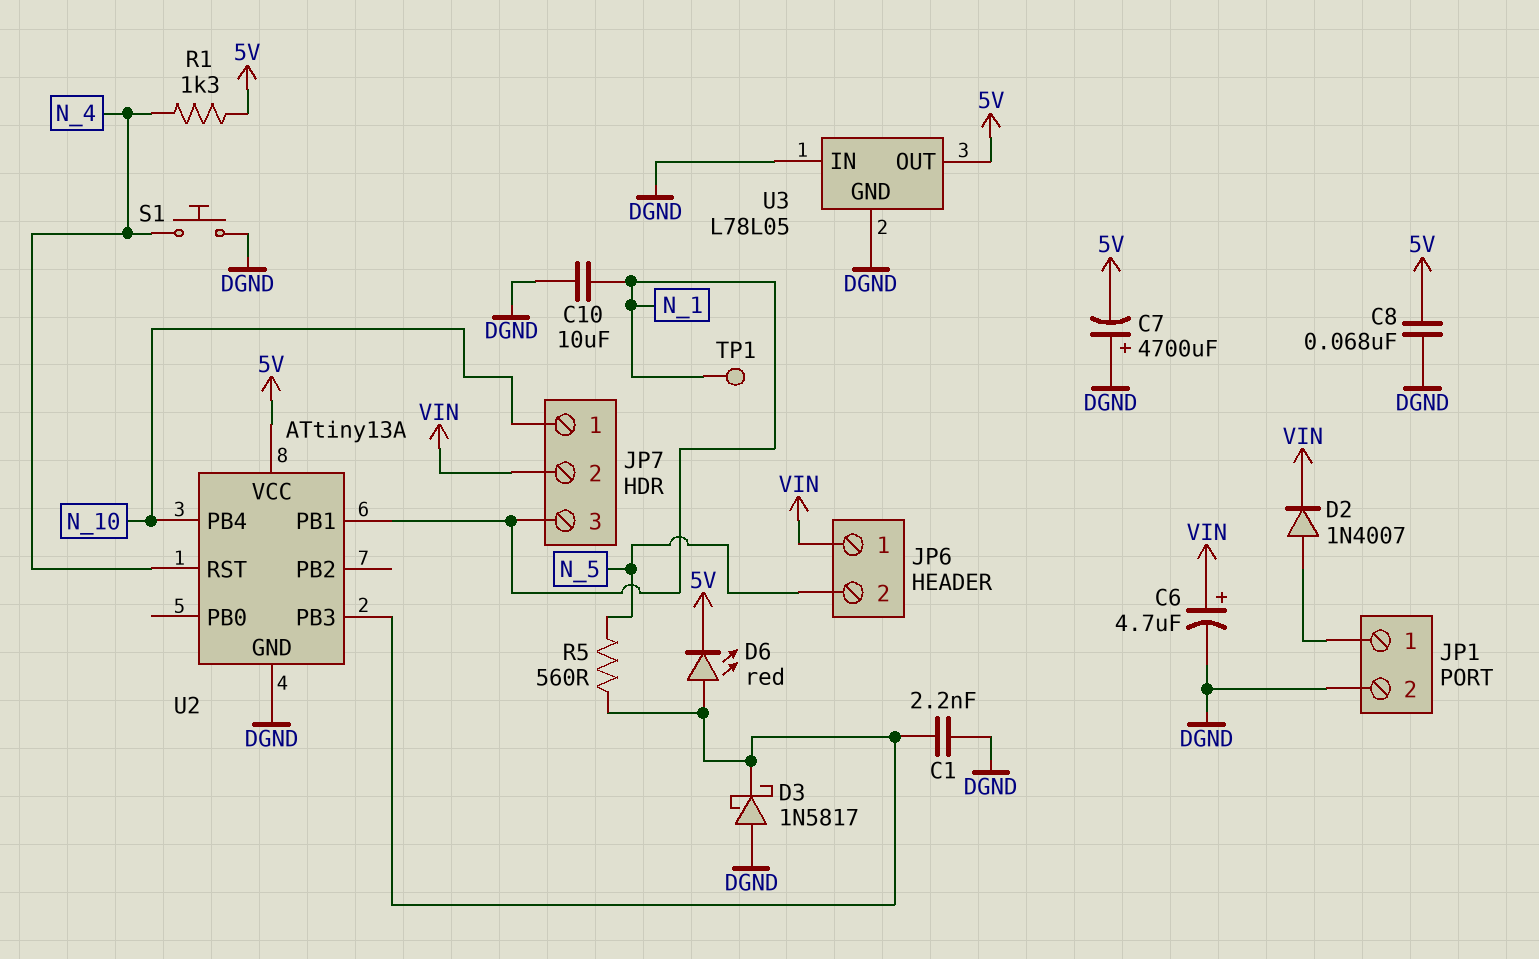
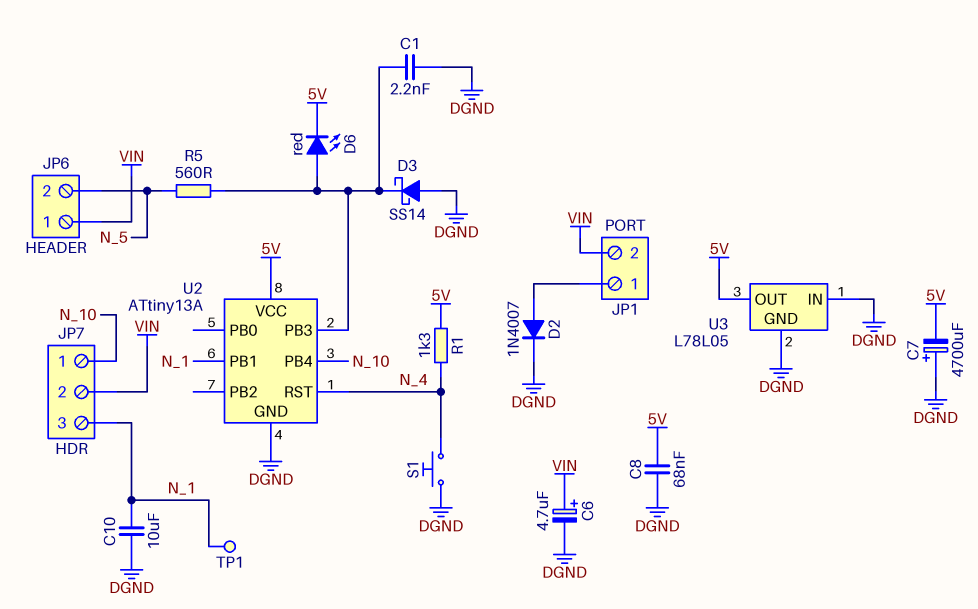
D2: diode 1N4007 (A JP1/1, K VIN) -> diode 1N4007 (A JP1/1, K DGND)
D3: schottky 1N5817 (A DGND, K U2/PB3) -> schottky SS14 (A DGND, K U2/PB3)
JP1 pin 2: DGND -> VIN

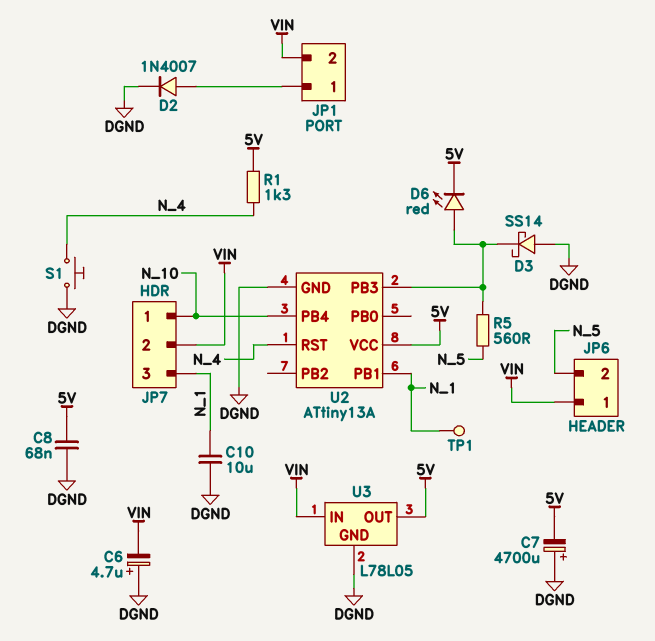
C1: 2.2nF (DGND, U2/PB3) -> none
C6: 4.7uF (plus VIN, minus DGND) -> 4.7uF (plus DGND, minus VIN)
U3 pin IN: DGND -> VIN

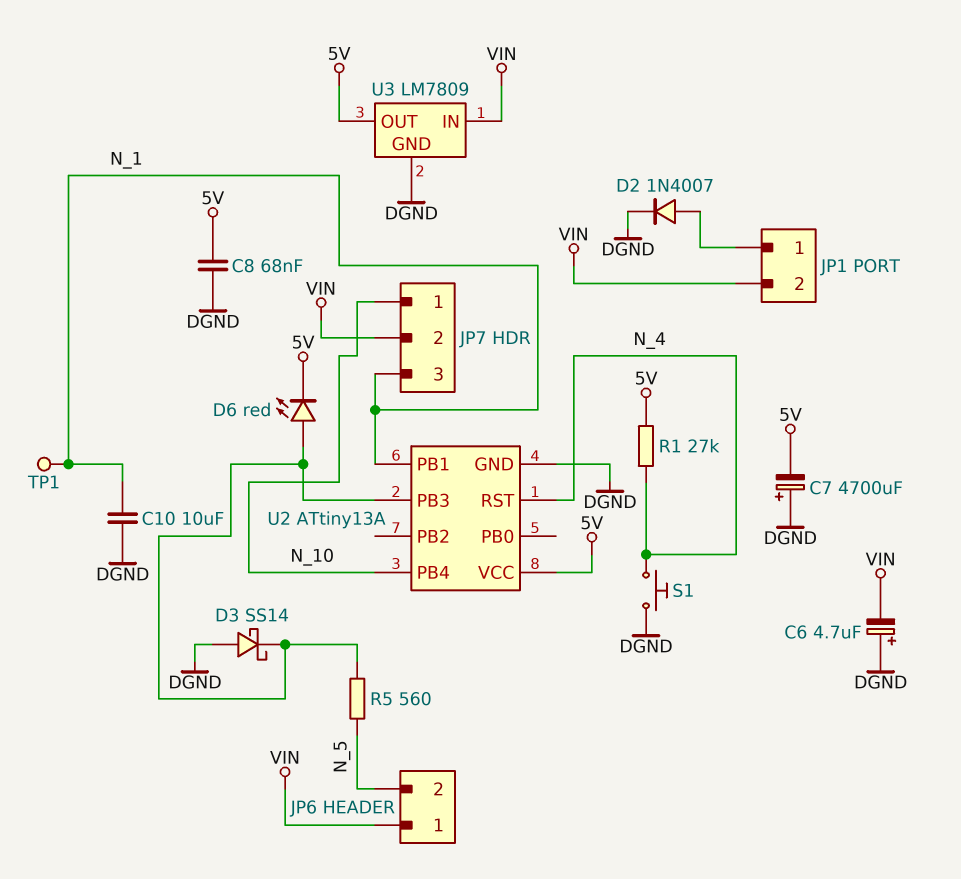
R1: 1.3k (5V, N_4) -> 27k (5V, N_4)
U3: L78L05 -> LM7809

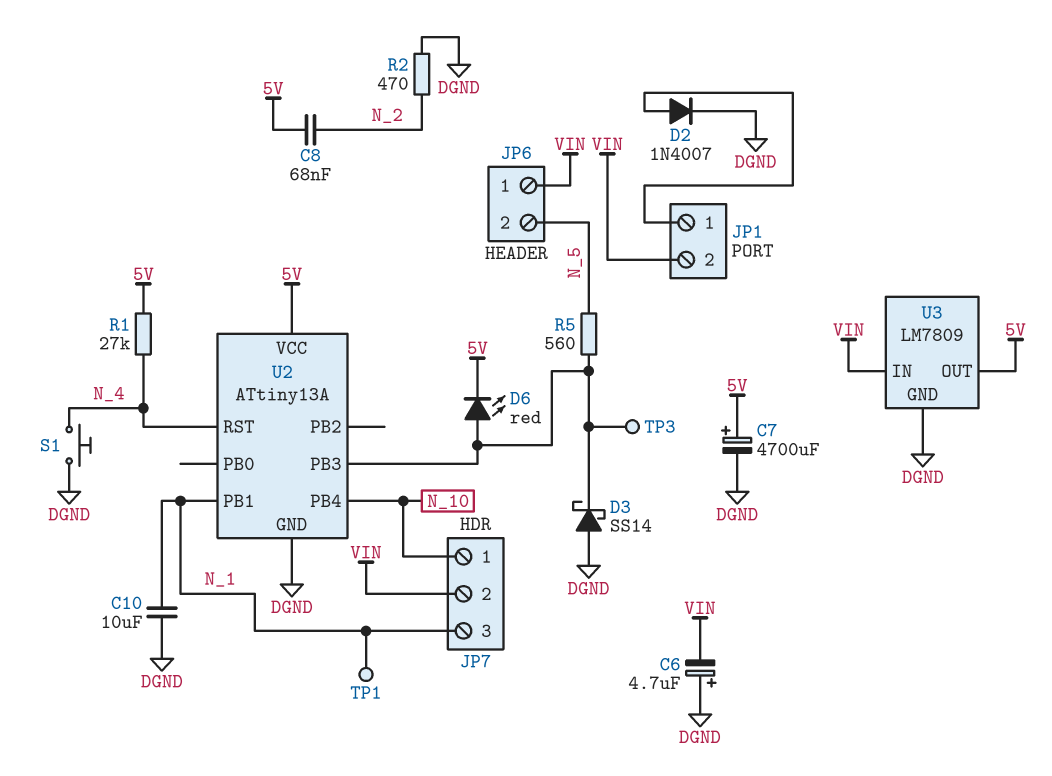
C7: 4700uF (plus DGND, minus 5V) -> 4700uF (plus 5V, minus DGND)
C8: 68nF (5V, DGND) -> 68nF (5V, N_2)
R2: none -> 470 (DGND, N_2)
TP3: none -> test point (U2/PB3)

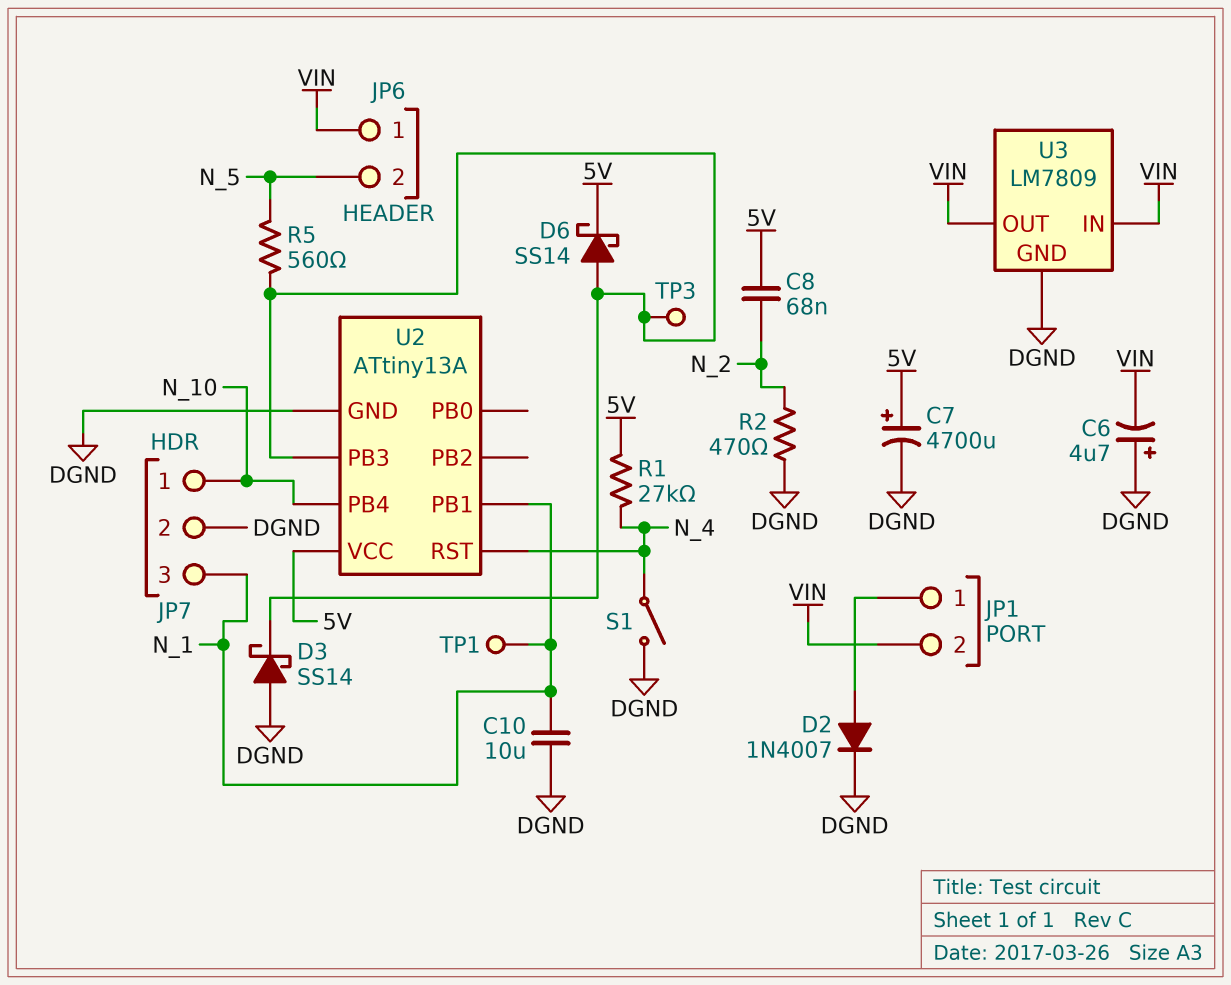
D6: LED red (A U2/PB3, K 5V) -> schottky SS14 (A U2/PB3, K 5V)
JP7 pin 2: VIN -> DGND
S1: button (DGND, N_4) -> switch (DGND, N_4)
U3 pin OUT: 5V -> VIN

